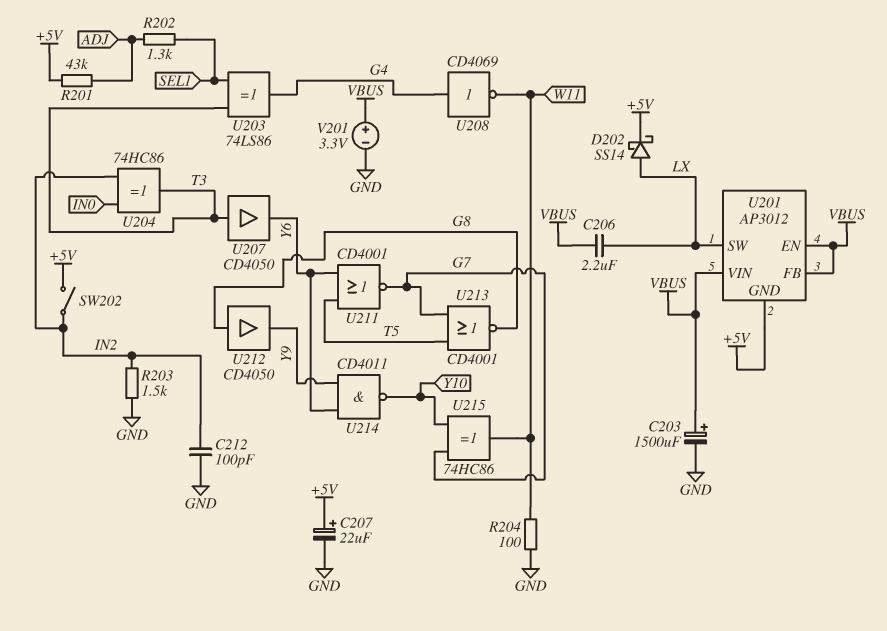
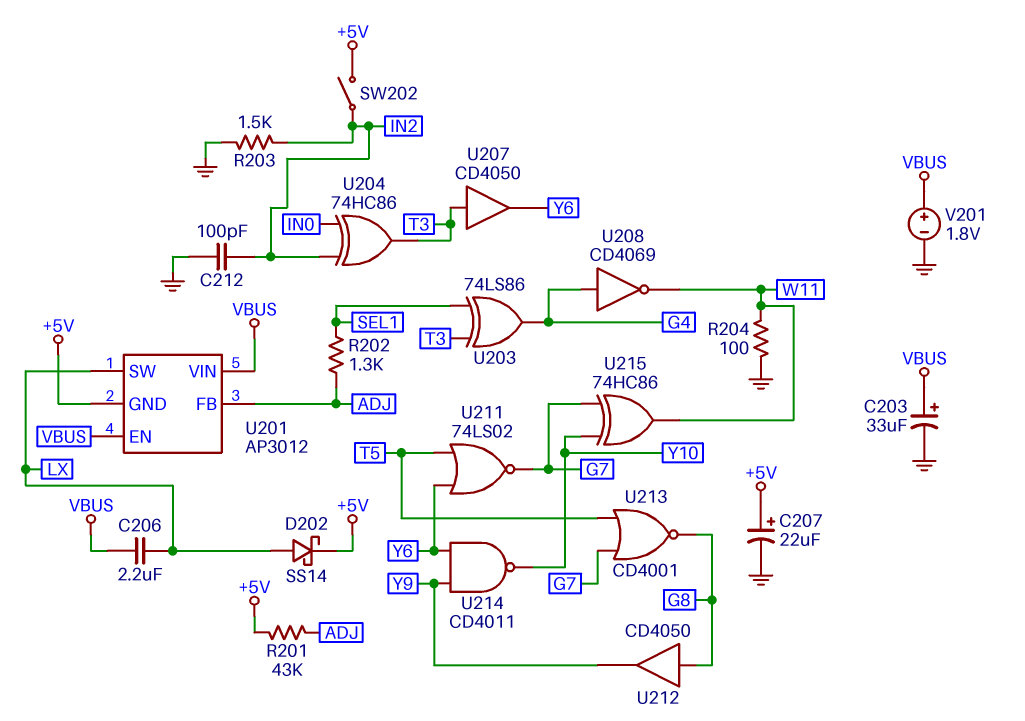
C203: 1500uF (plus VBUS, minus GND) -> 33uF (plus VBUS, minus GND)
U201 pin FB: VBUS -> ADJ
U211: NOR CD4001 (in T5, in Y6, out G7) -> NOR 74LS02 (in T5, in Y6, out G7)
V201: 3.3V (plus VBUS, minus GND) -> 1.8V (plus VBUS, minus GND)

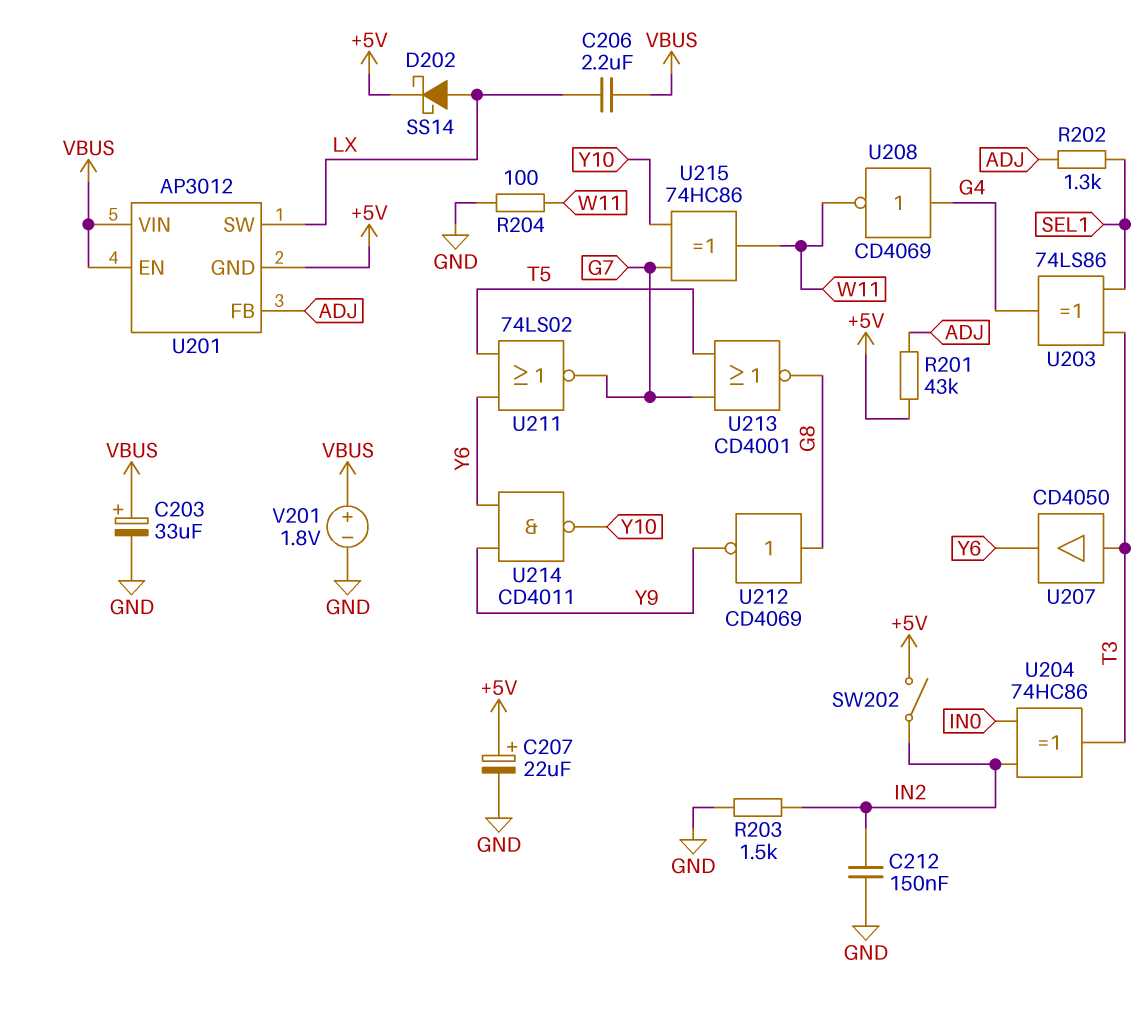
C212: 100pF (GND, IN2) -> 150nF (GND, IN2)
U212: buffer CD4050 (in G8, out Y9) -> NOT CD4069 (in G8, out Y9)

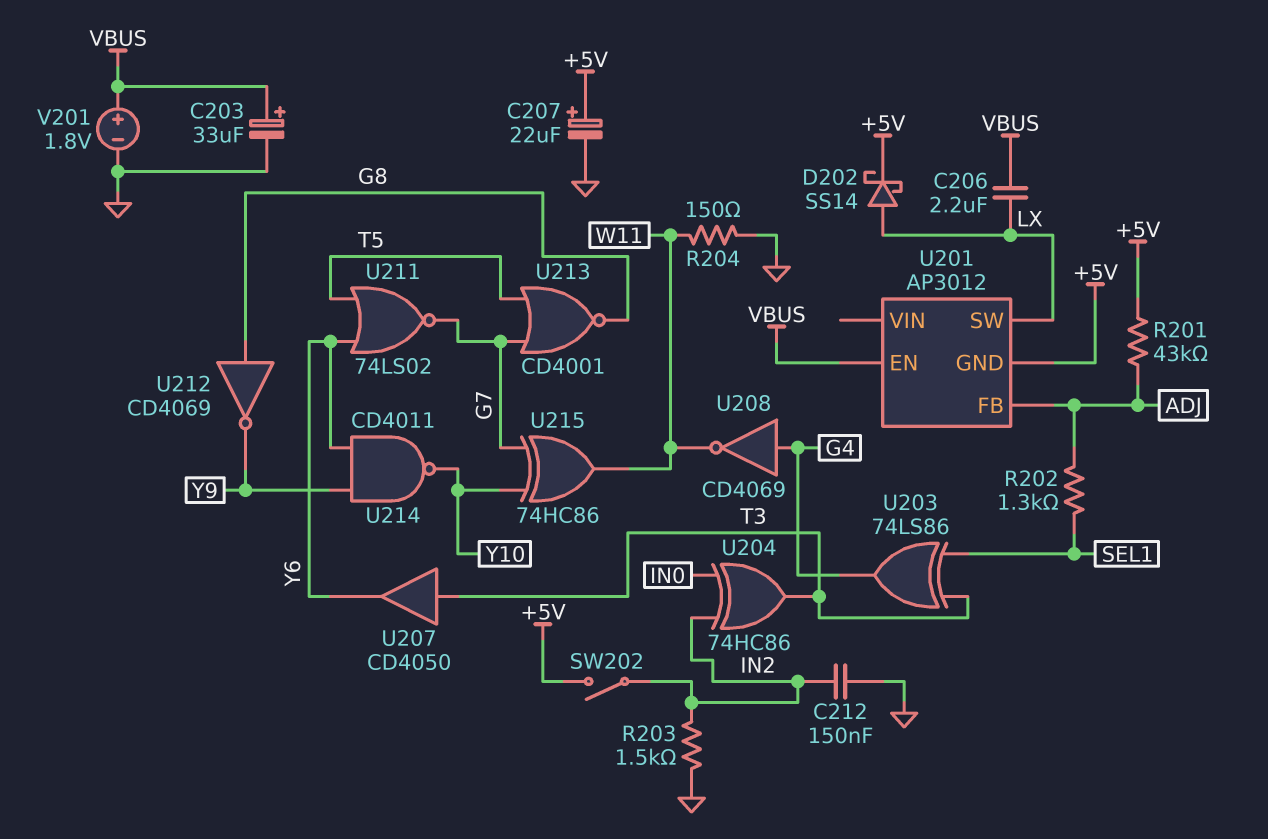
R204: 100 (GND, W11) -> 150 (GND, W11)
U201 pin VIN: VBUS -> none

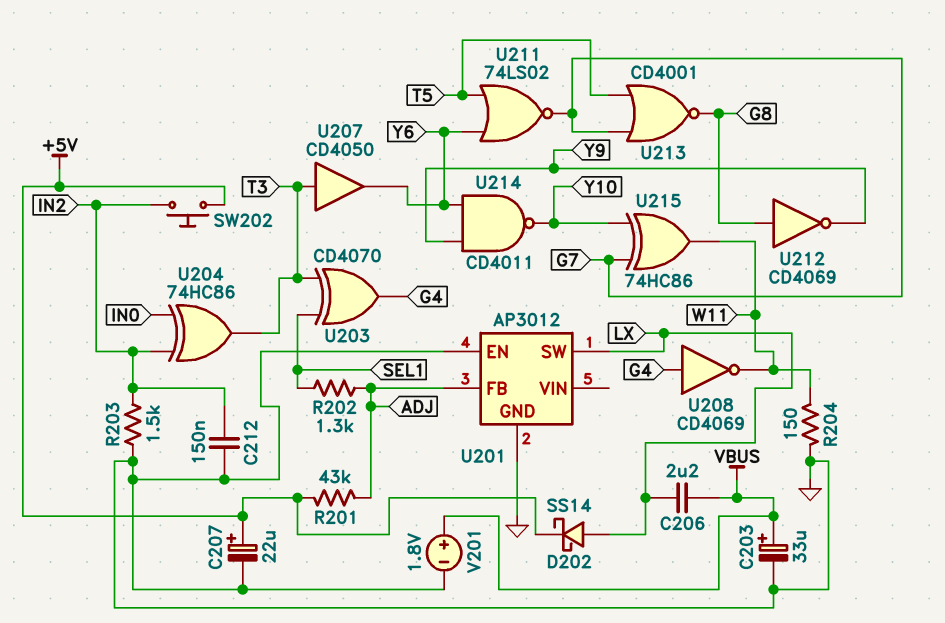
SW202: switch (+5V, IN2) -> button (+5V, IN2)
U201 pin EN: VBUS -> GND
U201 pin GND: +5V -> GND
U203: XOR 74LS86 (in SEL1, in T3, out G4) -> XOR CD4070 (in SEL1, in T3, out G4)

